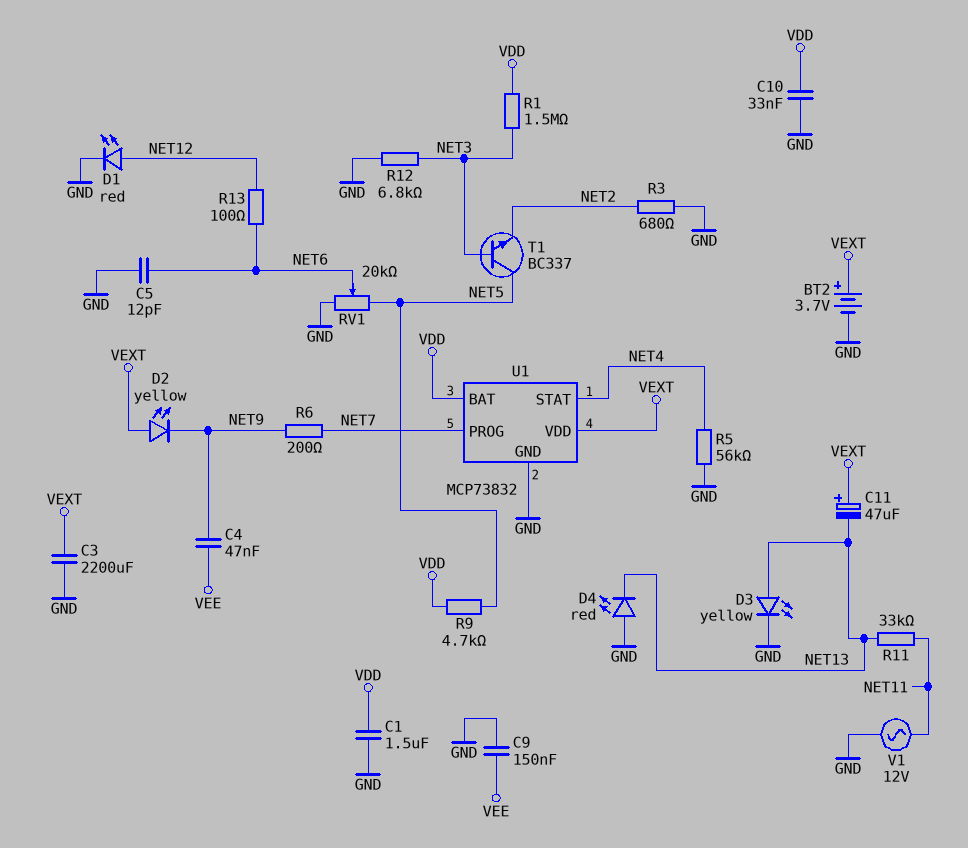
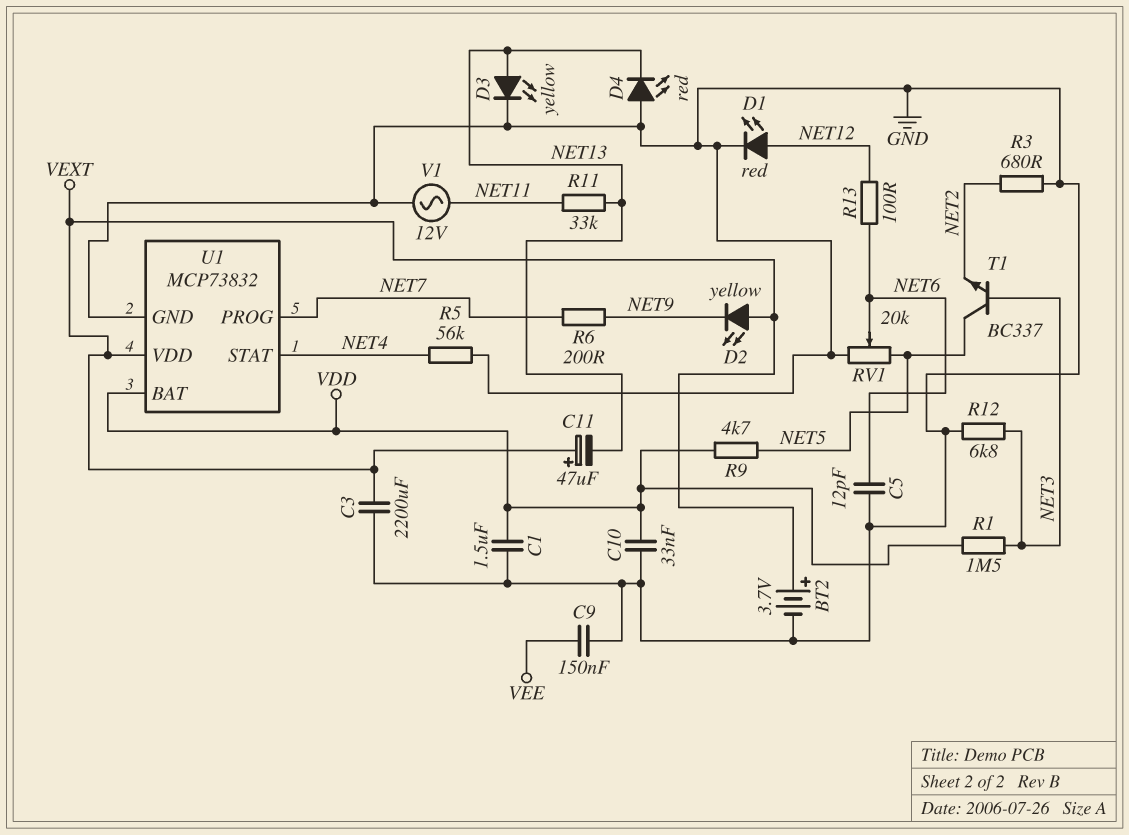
C4: 47nF (NET9, VEE) -> none

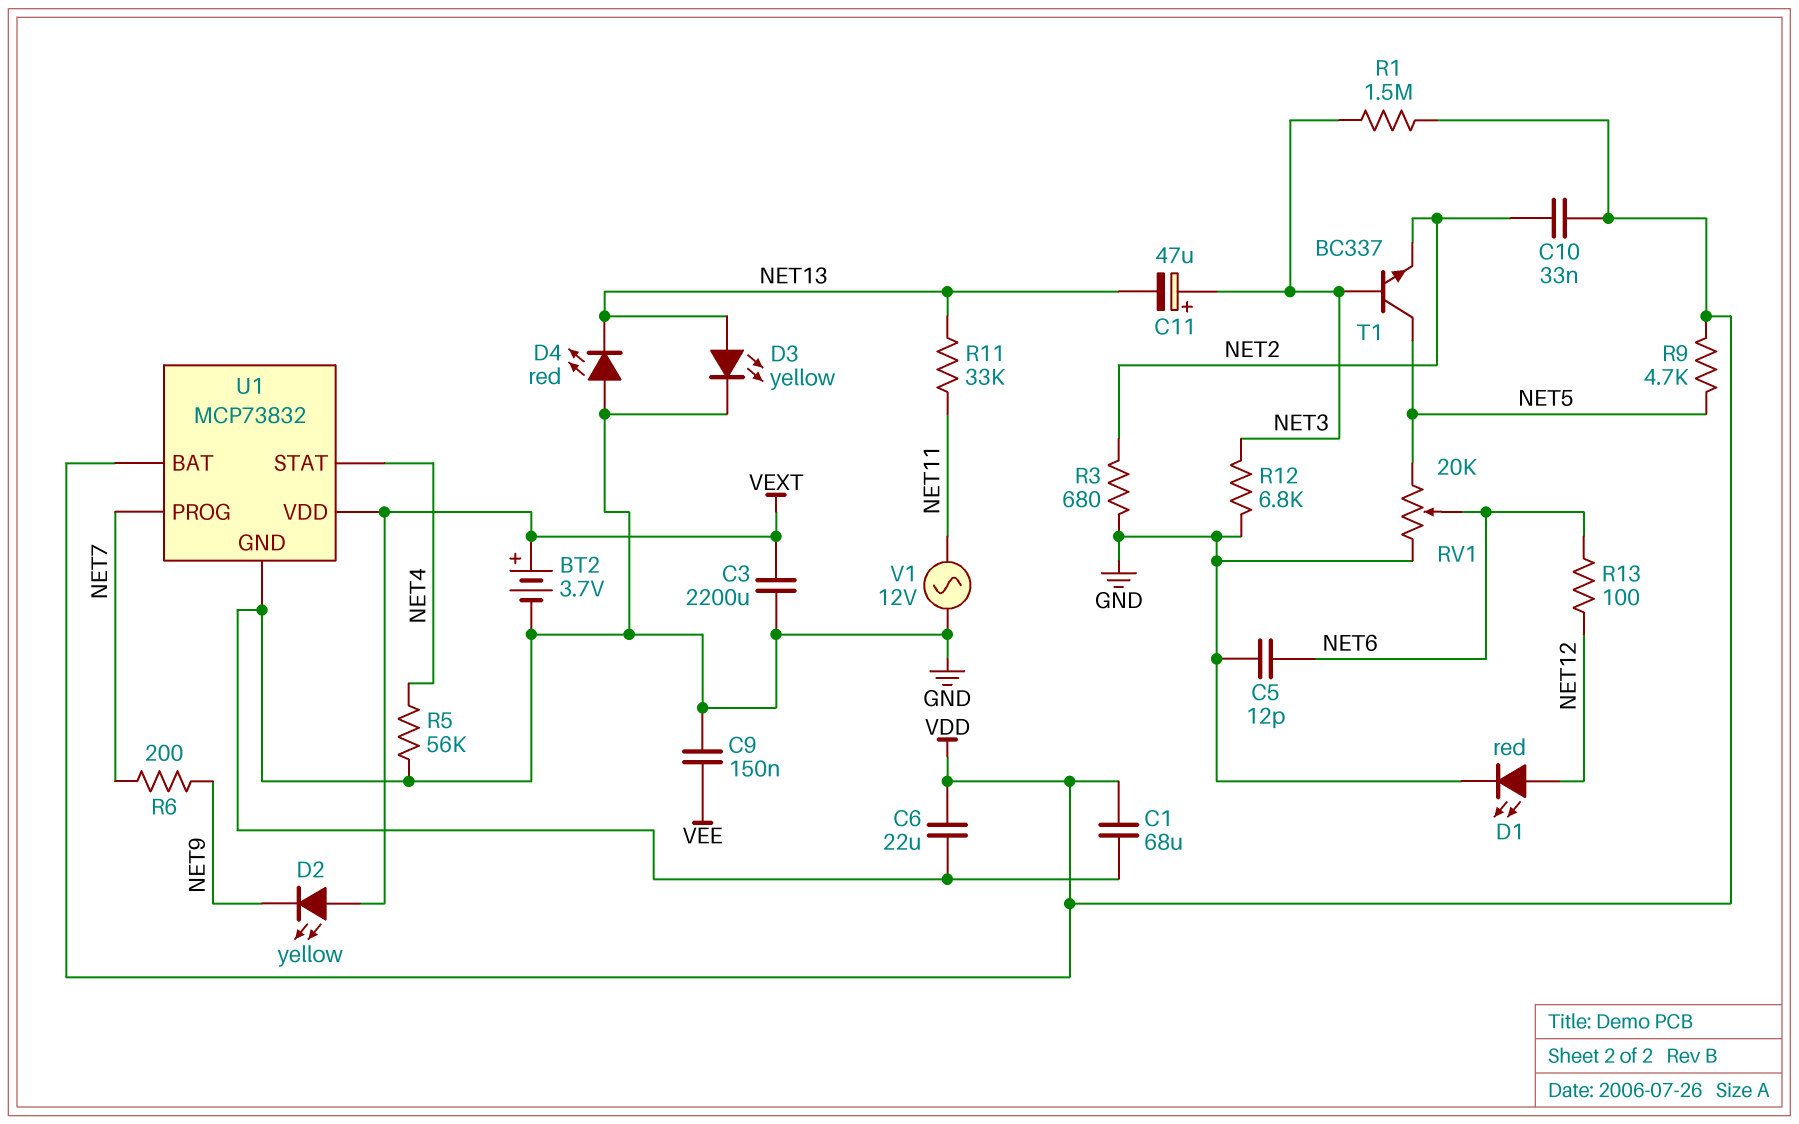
C1: 1.5uF (GND, VDD) -> 68uF (GND, VDD)
C6: none -> 22uF (GND, VDD)
C10: 33nF (GND, VDD) -> 33nF (NET2, VDD)
C11: 47uF (plus VEXT, minus NET13) -> 47uF (plus NET3, minus NET13)

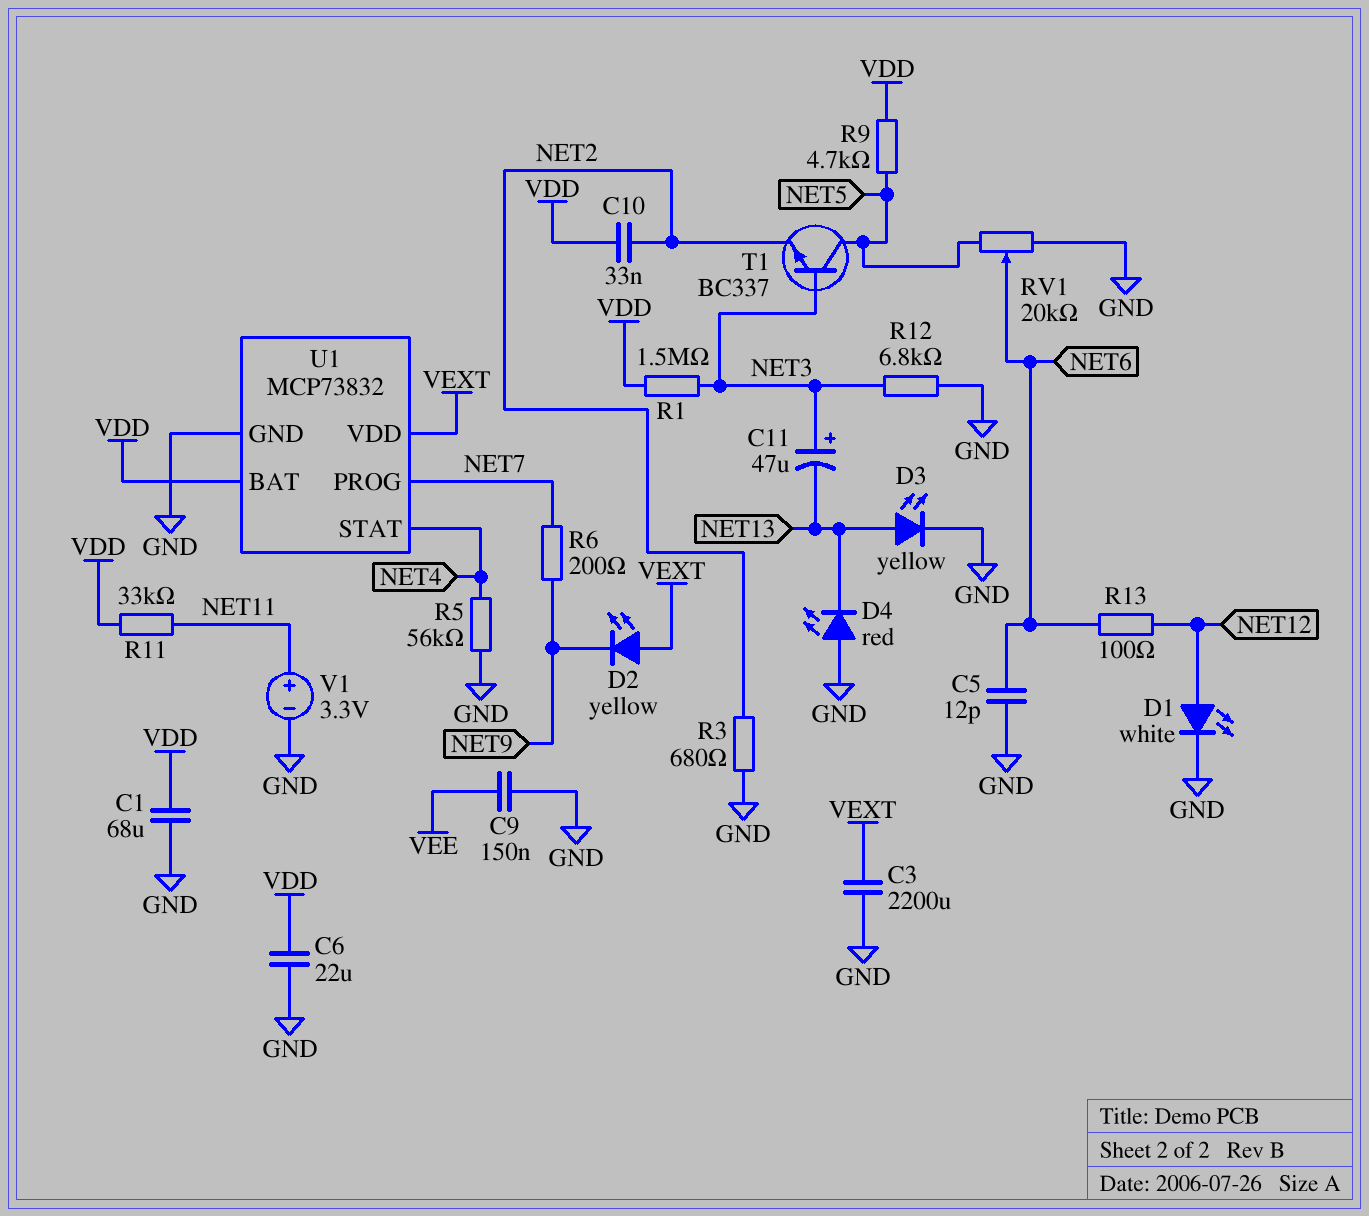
BT2: 3.7V (plus VEXT, minus GND) -> none
D1: LED red (A NET12, K GND) -> LED white (A NET12, K GND)
R11: 33k (NET11, NET13) -> 33k (NET11, VDD)
V1: AC 12V (GND, NET11) -> 3.3V (plus NET11, minus GND)

